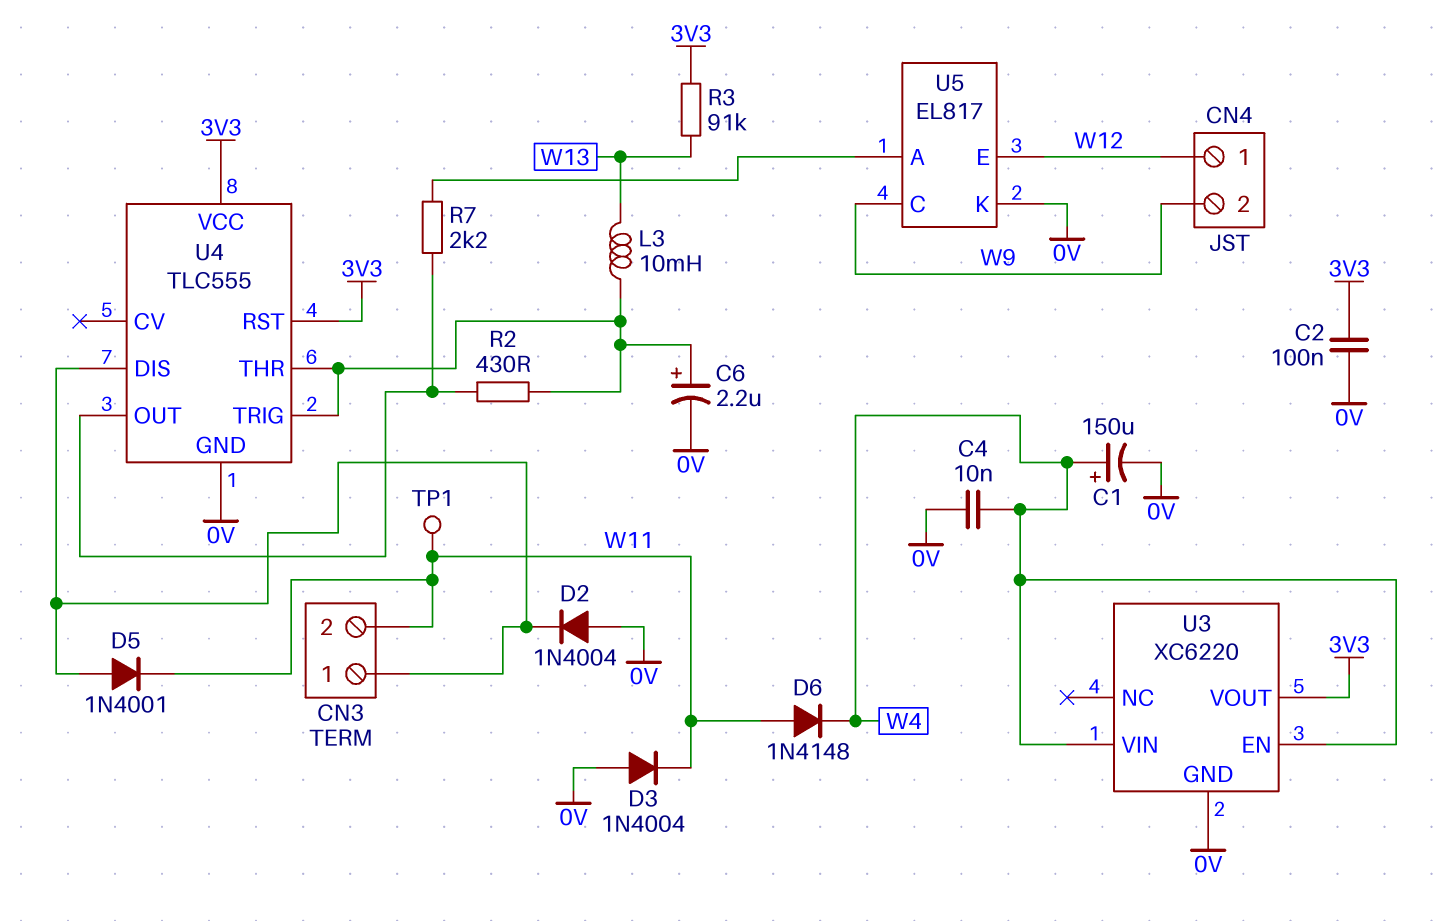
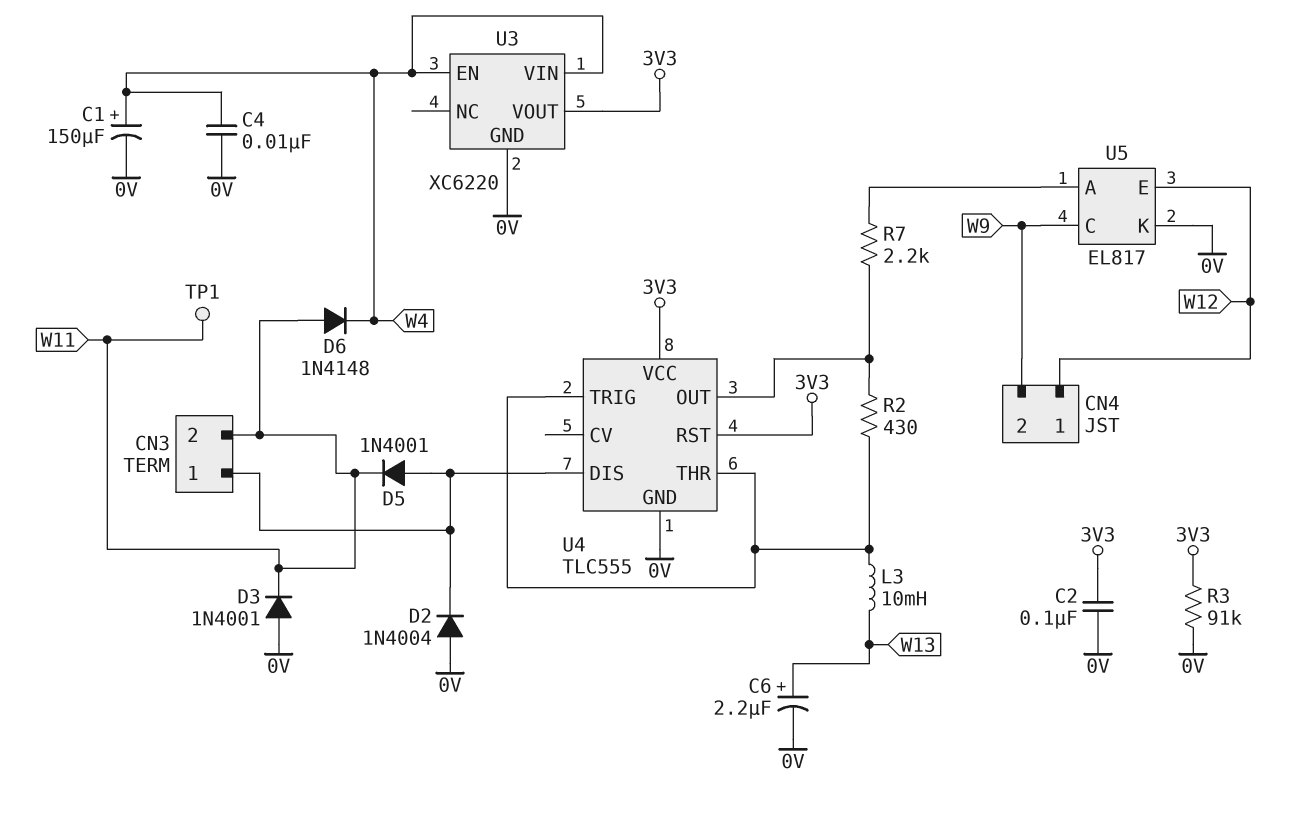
C6: 2.2uF (plus U4/THR, minus 0V) -> 2.2uF (plus W13, minus 0V)
D3: diode 1N4004 (A 0V, K W11) -> diode 1N4001 (A 0V, K W11)
R3: 91k (3V3, W13) -> 91k (0V, 3V3)

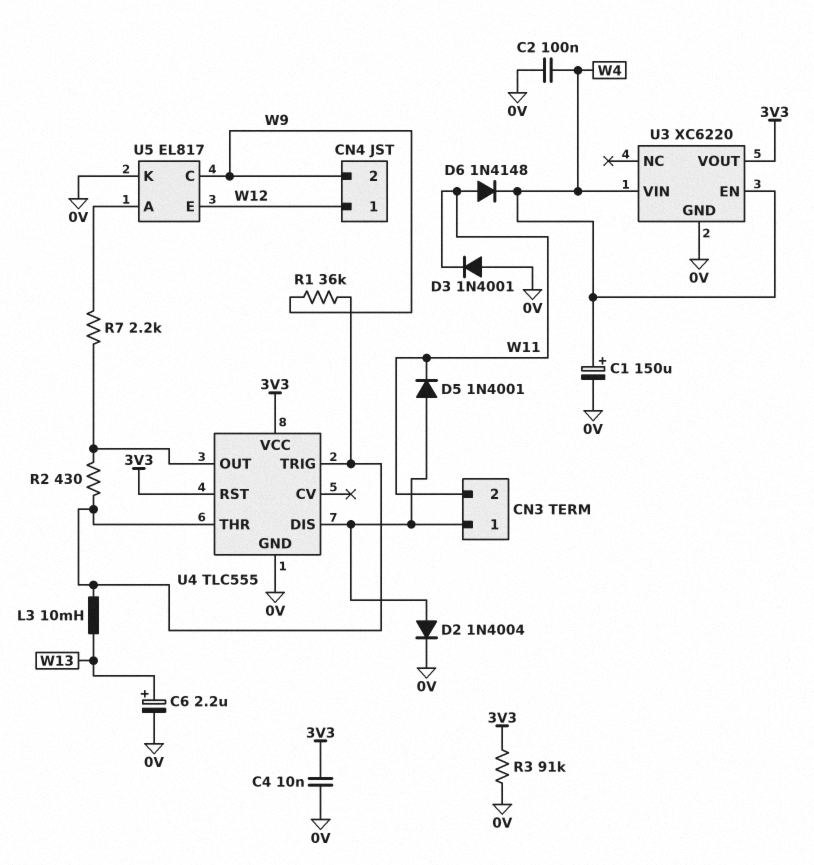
C2: 100nF (0V, 3V3) -> 100nF (0V, W4)
C4: 10nF (0V, W4) -> 10nF (0V, 3V3)
D2: diode 1N4004 (A 0V, K CN3/1) -> diode 1N4004 (A CN3/1, K 0V)
R1: none -> 36k (U4/THR, W9)
TP1: test point (W11) -> none

